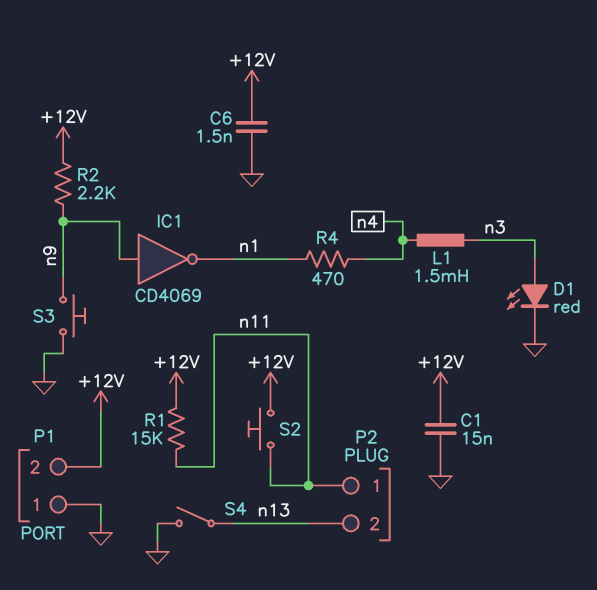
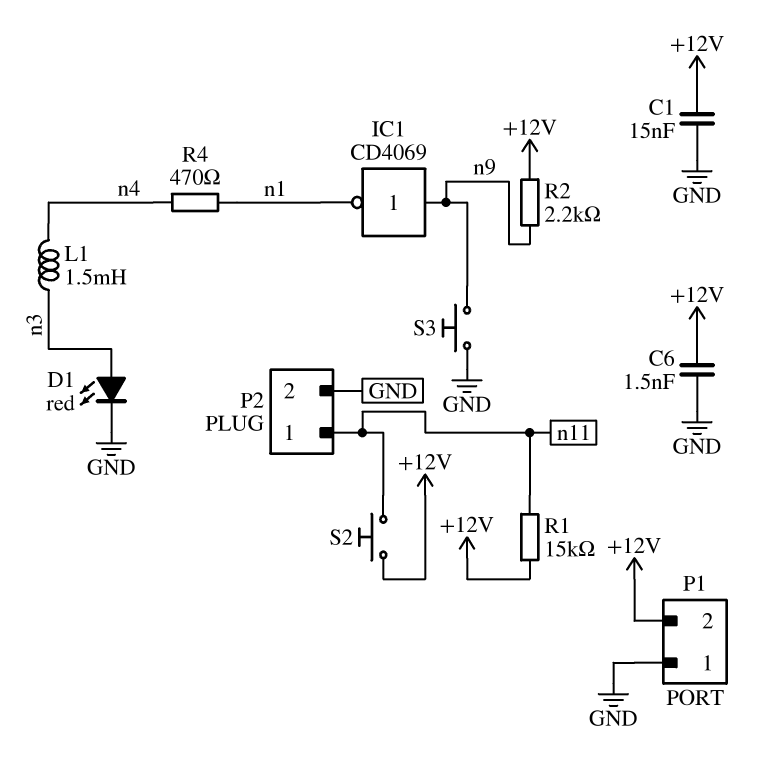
P2 pin 2: n13 -> GND
S4: switch (GND, n13) -> none

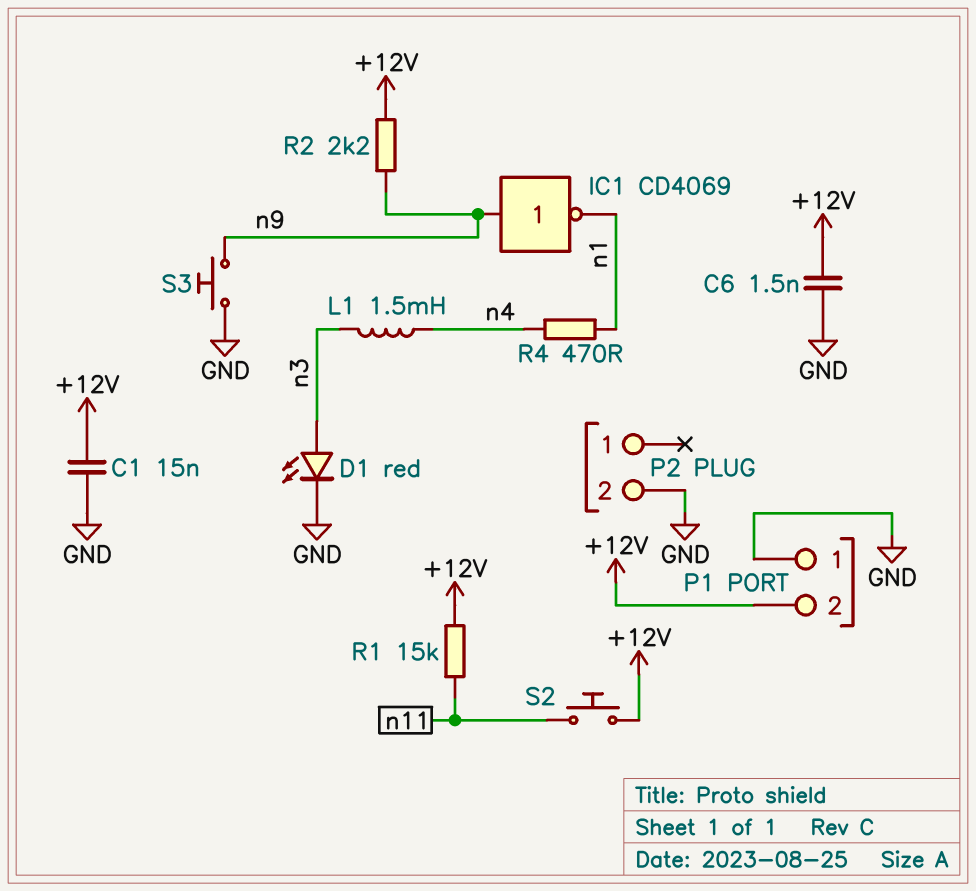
P2 pin 1: n11 -> none

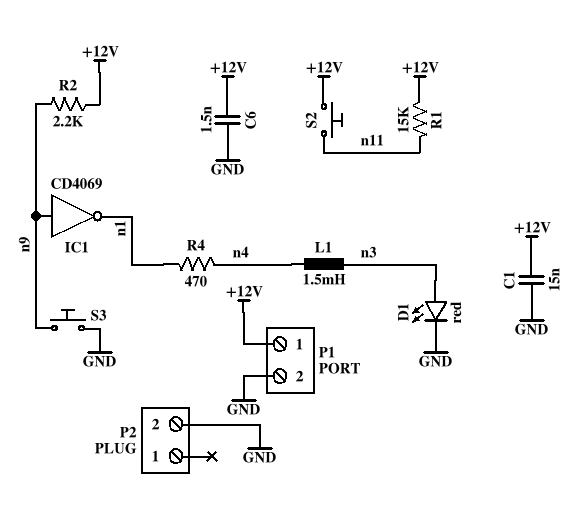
P1 pin 1: GND -> +12V
P1 pin 2: +12V -> GND

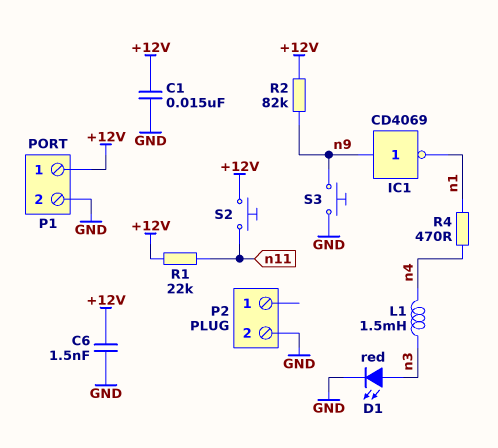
R1: 15k (+12V, n11) -> 22k (+12V, n11)
R2: 2.2k (+12V, n9) -> 82k (+12V, n9)

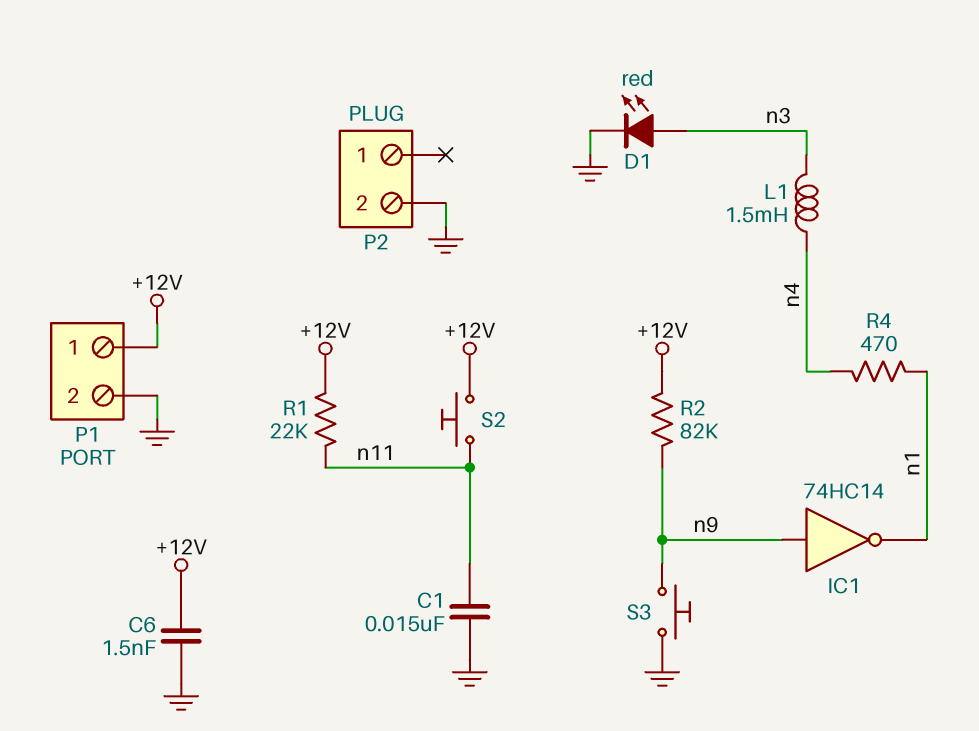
C1: 15nF (+12V, GND) -> 15nF (GND, n11)
IC1: NOT CD4069 (in n9, out n1) -> NOT 74HC14 (in n9, out n1)

